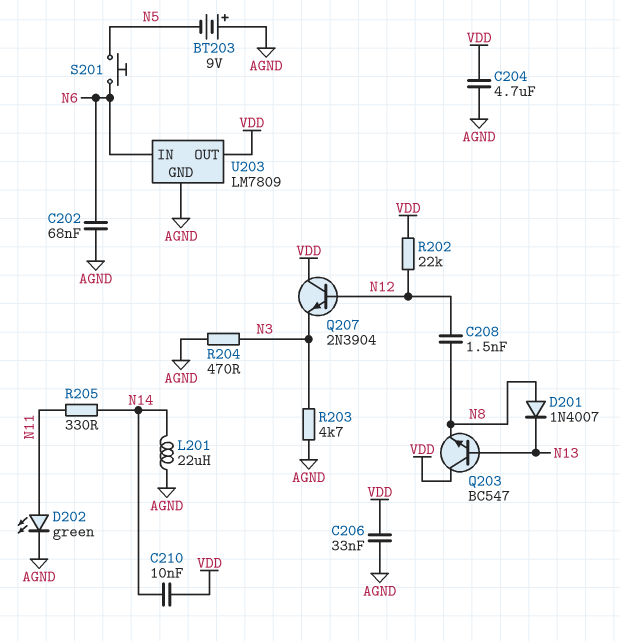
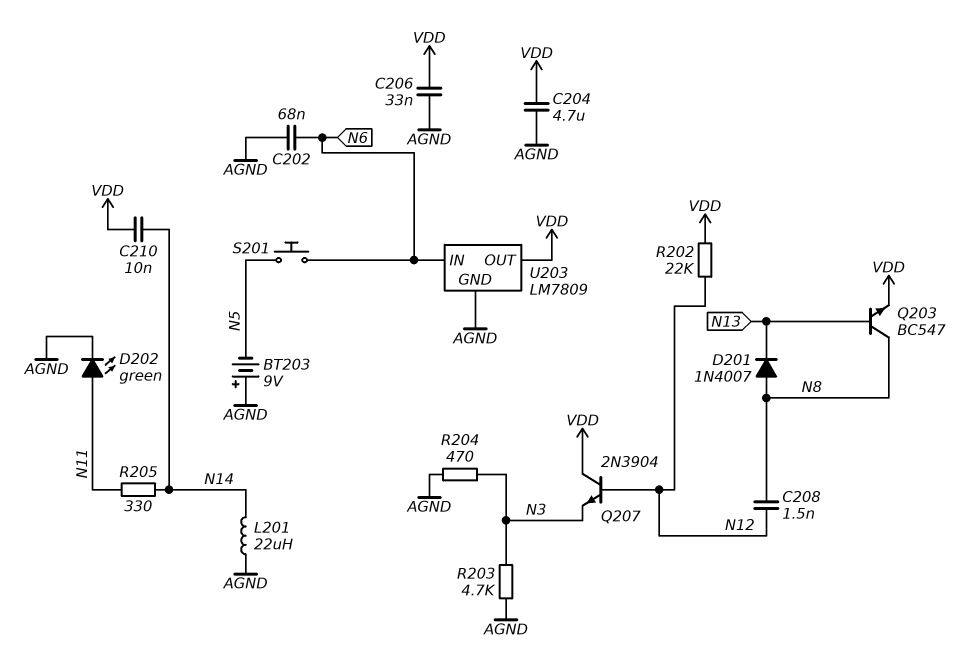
Q203: NPN BC547 (B N13, C VDD, E N8) -> NPN BC547 (B N13, C N8, E VDD)

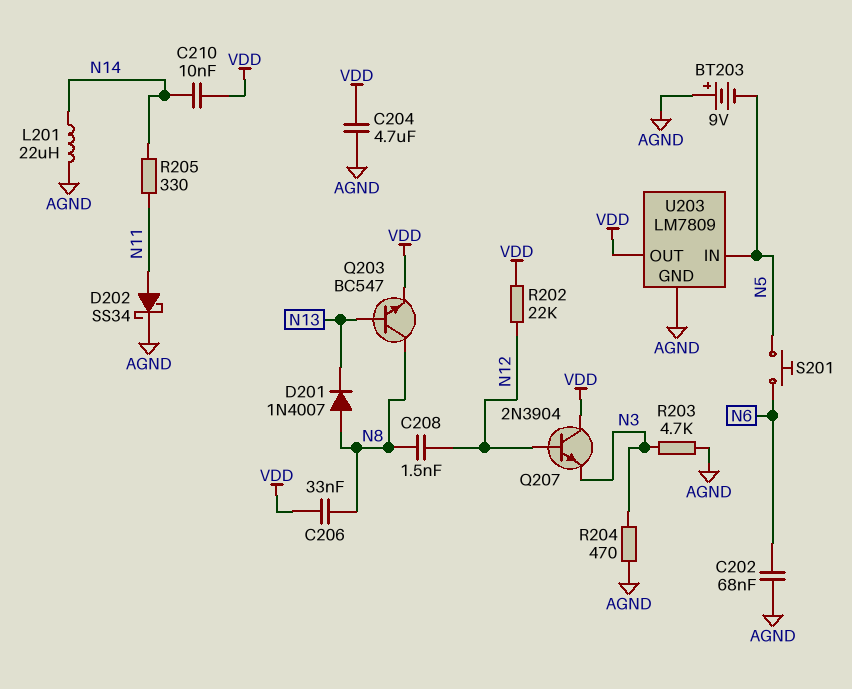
C206: 33nF (AGND, VDD) -> 33nF (N8, VDD)
D202: LED green (A N11, K AGND) -> schottky SS34 (A N11, K AGND)
U203 pin IN: N6 -> N5

